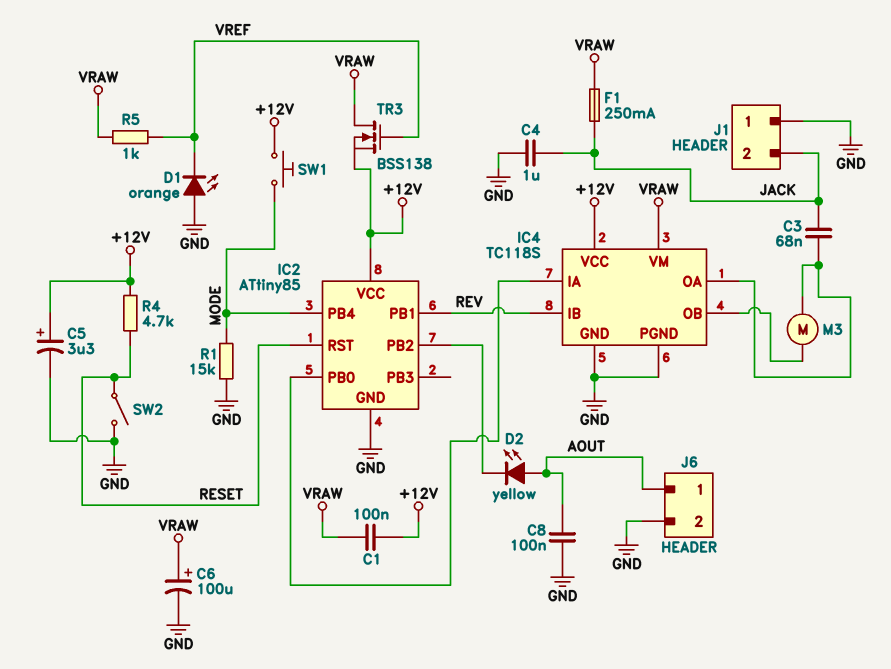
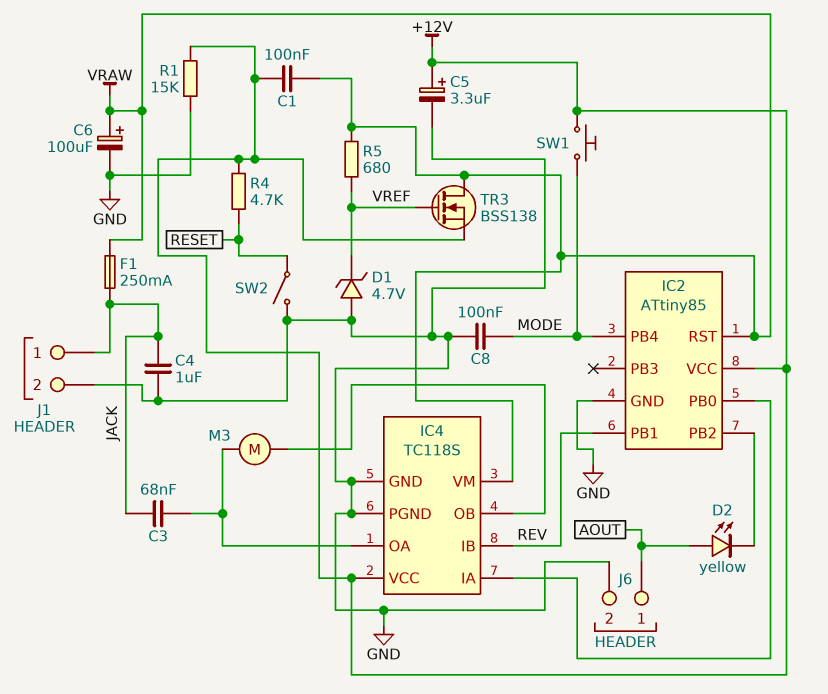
C8: 100nF (AOUT, GND) -> 100nF (GND, MODE)
D1: LED orange (A GND, K VREF) -> zener 4.7V (A GND, K VREF)
IC2 pin RST: RESET -> VRAW
J1 pin 1: GND -> JACK
J1 pin 2: JACK -> GND
R1: 15k (GND, MODE) -> 15k (+12V, GND)
R5: 1k (VRAW, VREF) -> 680 (VRAW, VREF)

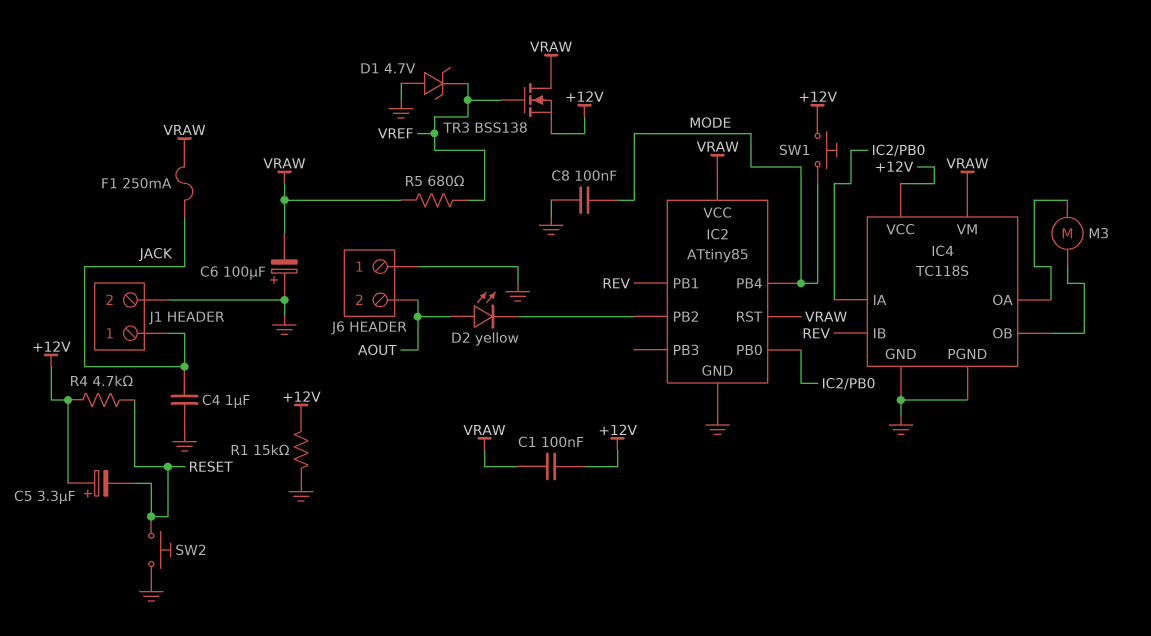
C3: 68nF (IC4/OA, JACK) -> none
C5: 3.3uF (plus +12V, minus GND) -> 3.3uF (plus +12V, minus RESET)
C6: 100uF (plus VRAW, minus GND) -> 100uF (plus GND, minus VRAW)
IC2 pin VCC: +12V -> VRAW
J6 pin 1: AOUT -> GND
J6 pin 2: GND -> AOUT
SW2: switch (GND, RESET) -> button (GND, RESET)

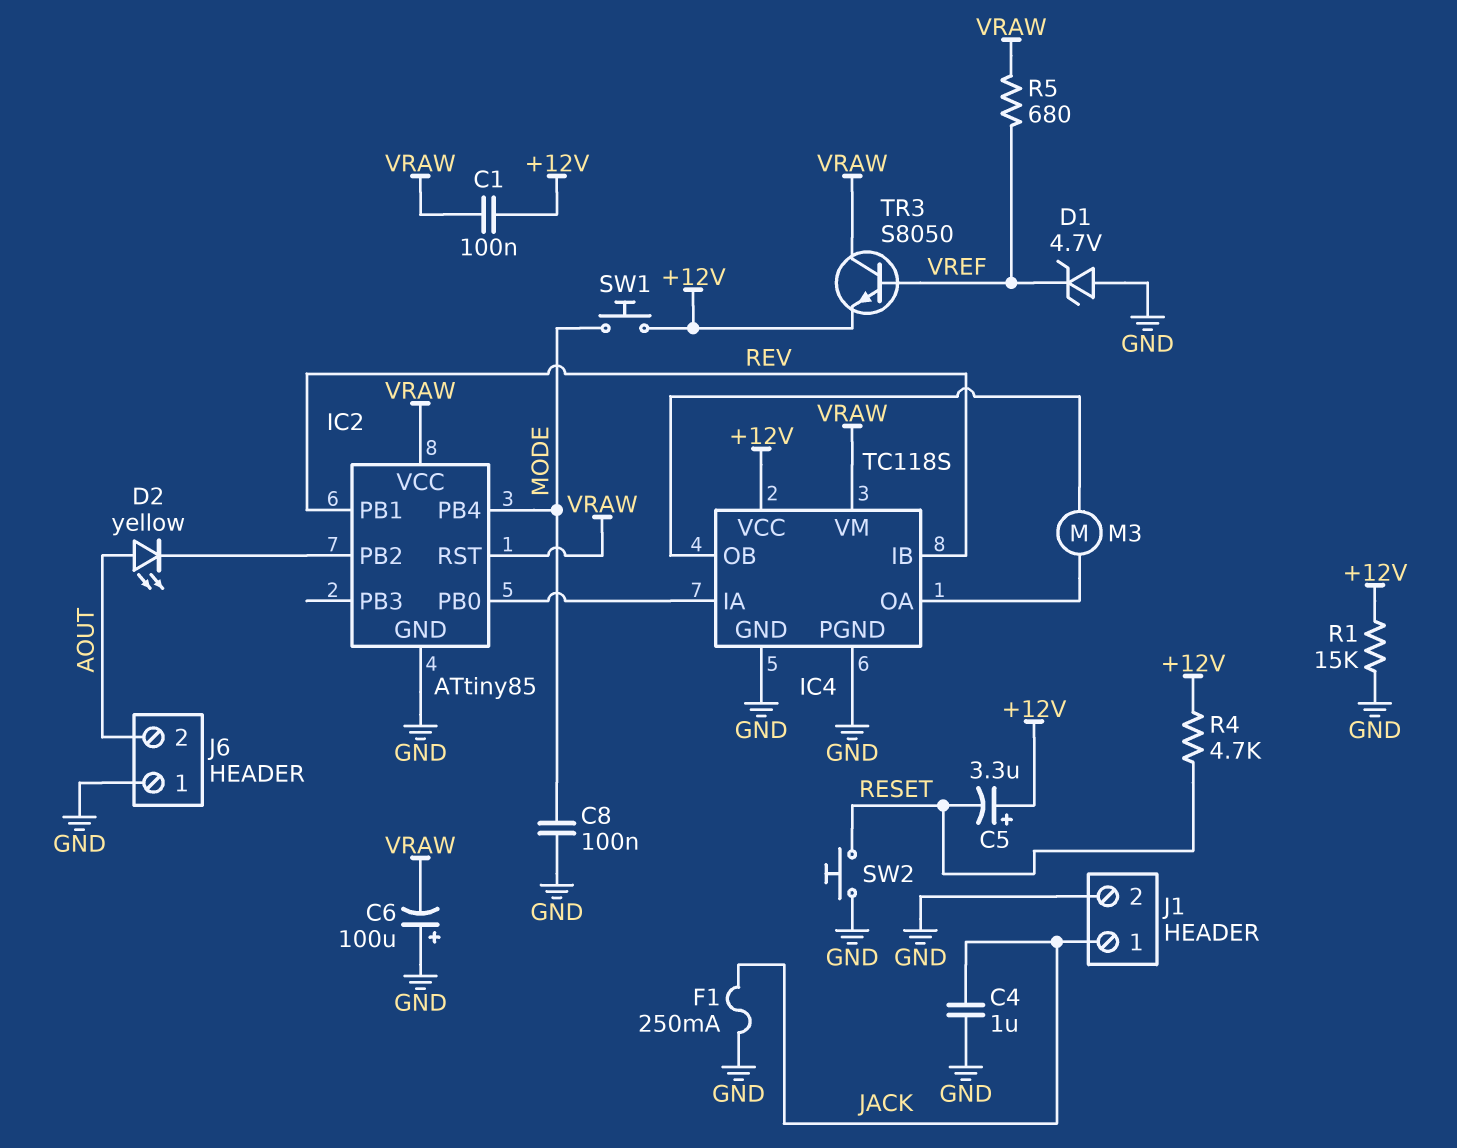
F1: 250mA (JACK, VRAW) -> 250mA (GND, JACK)
TR3: NMOS BSS138 (G VREF, D VRAW, S +12V) -> NPN S8050 (B VREF, C VRAW, E +12V)

